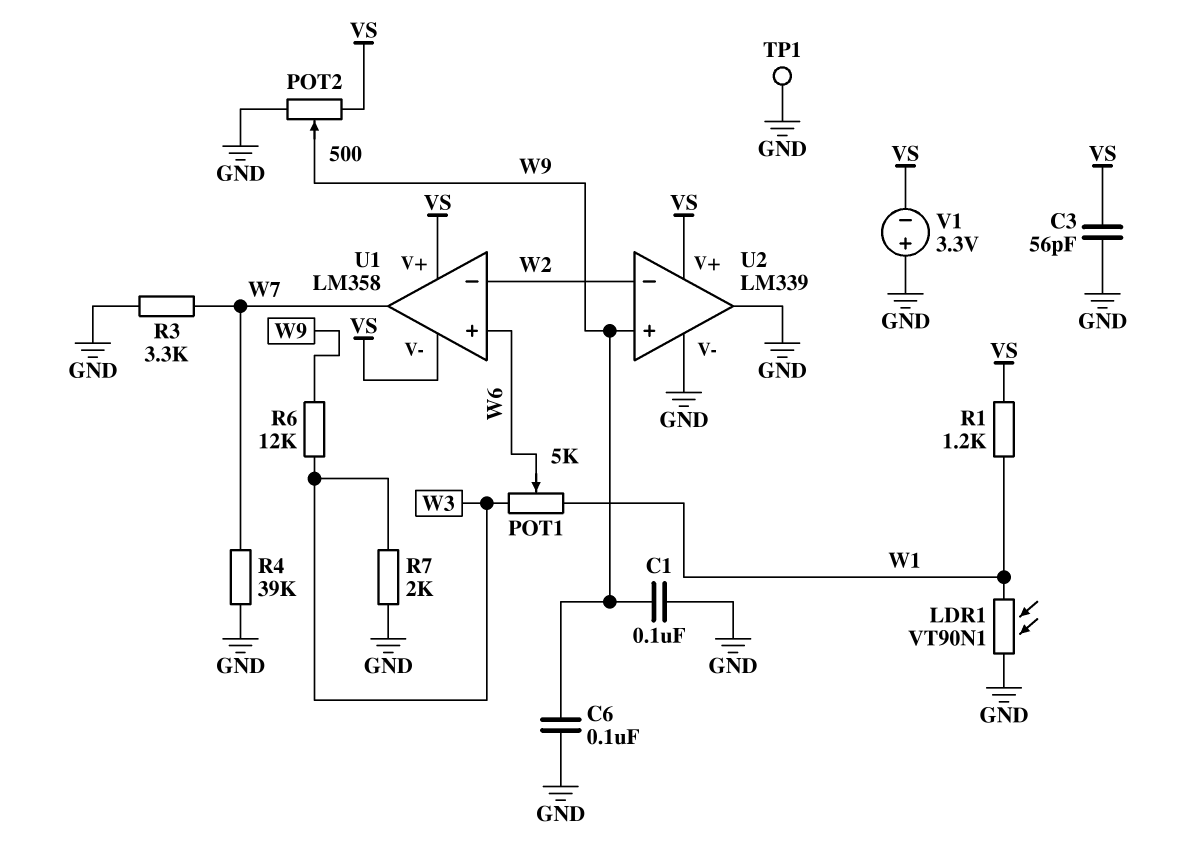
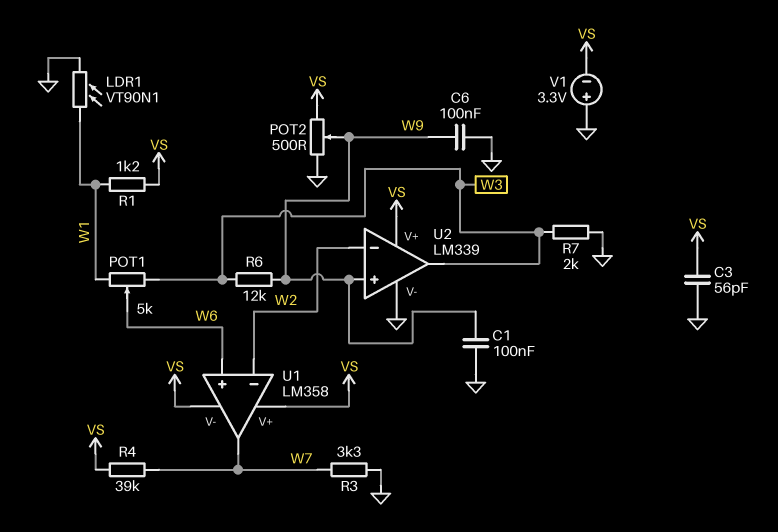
R4: 39k (GND, W7) -> 39k (VS, W7)
TP1: test point (GND) -> none
U2 pin out: GND -> W3

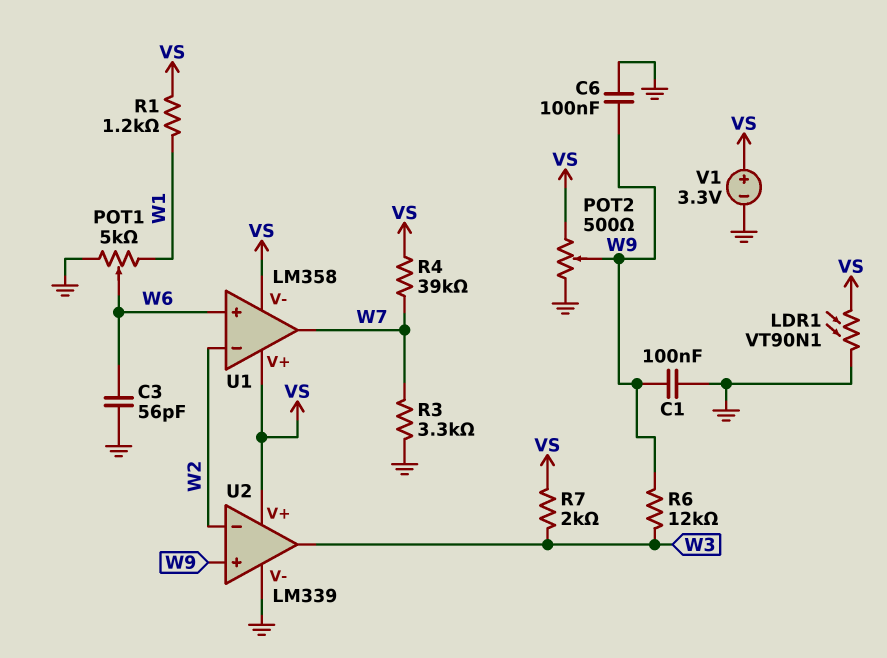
C3: 56pF (GND, VS) -> 56pF (GND, W6)
LDR1: VT90N1 (GND, W1) -> VT90N1 (GND, VS)
POT1: 5k (W1, W3, wiper W6) -> 5k (GND, W1, wiper W6)
R7: 2k (GND, W3) -> 2k (VS, W3)
V1: 3.3V (plus GND, minus VS) -> 3.3V (plus VS, minus GND)

